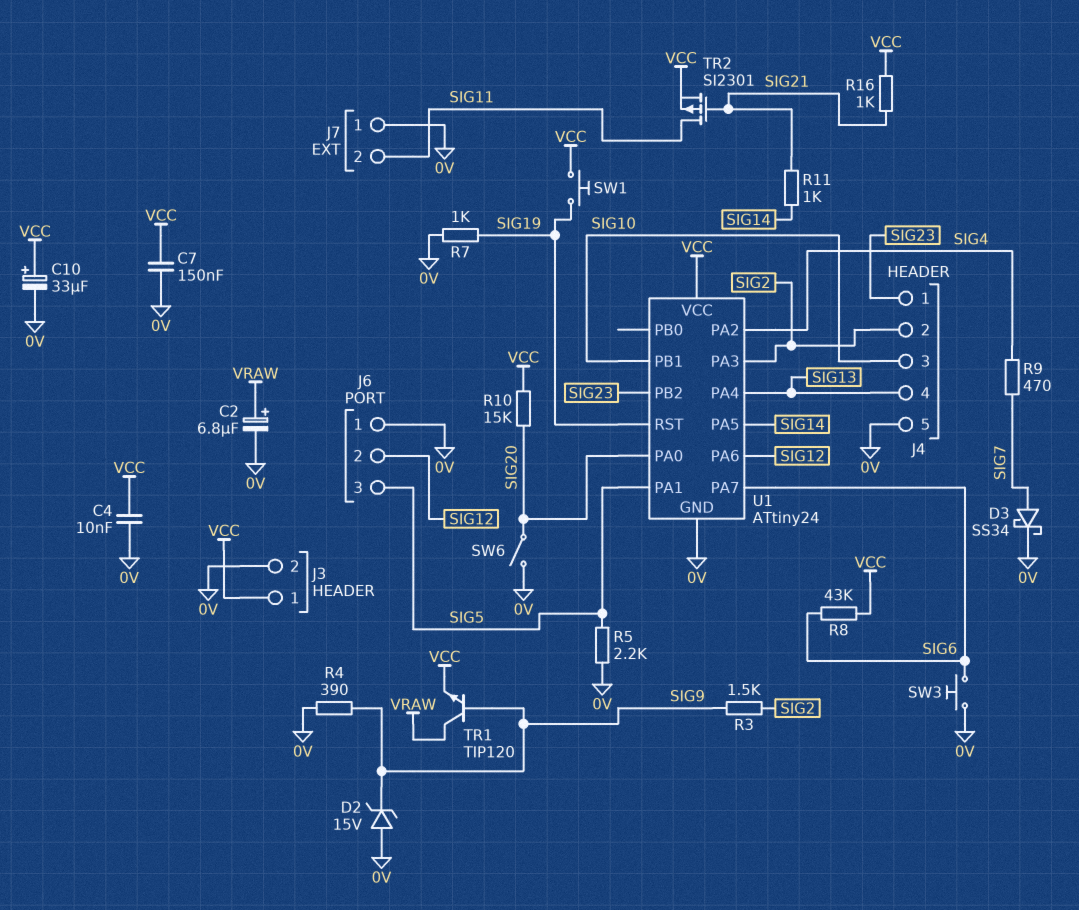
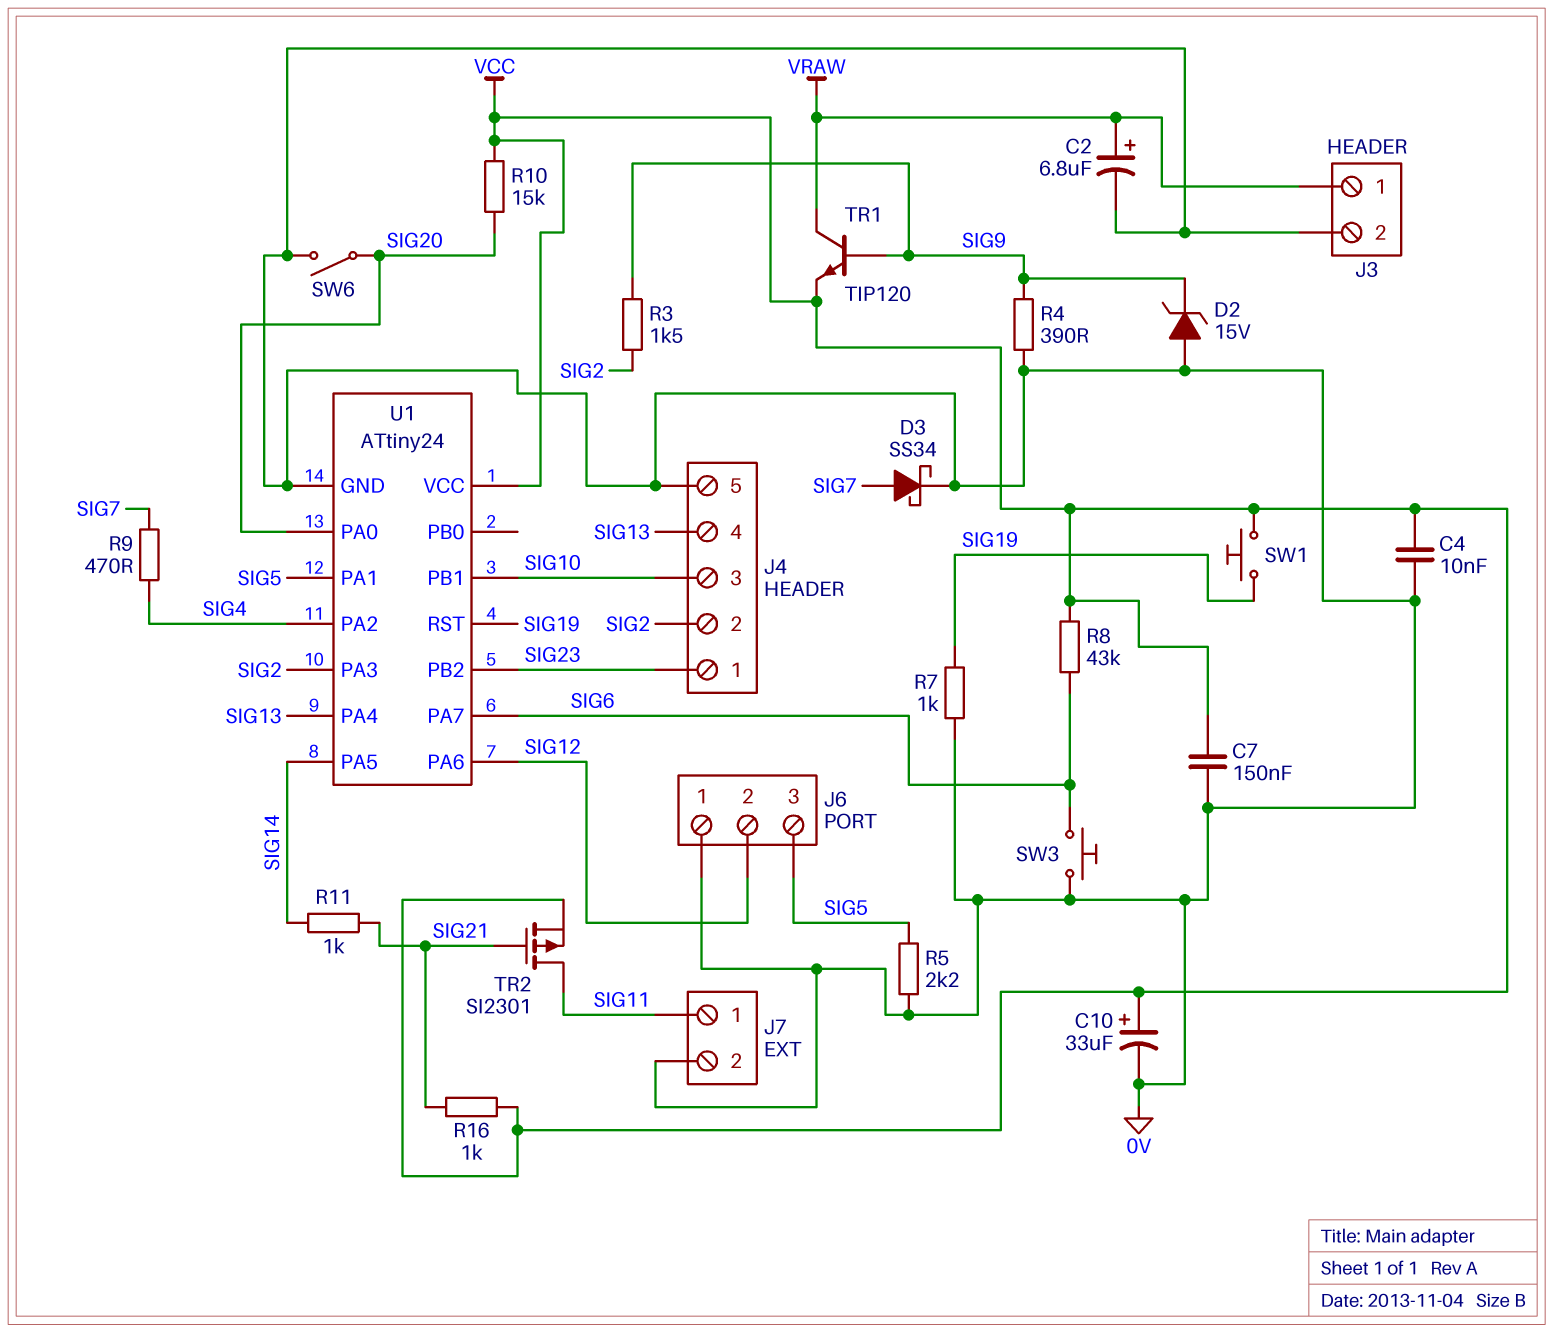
J3 pin 1: VCC -> VRAW
J7 pin 1: 0V -> SIG11
J7 pin 2: SIG11 -> 0V

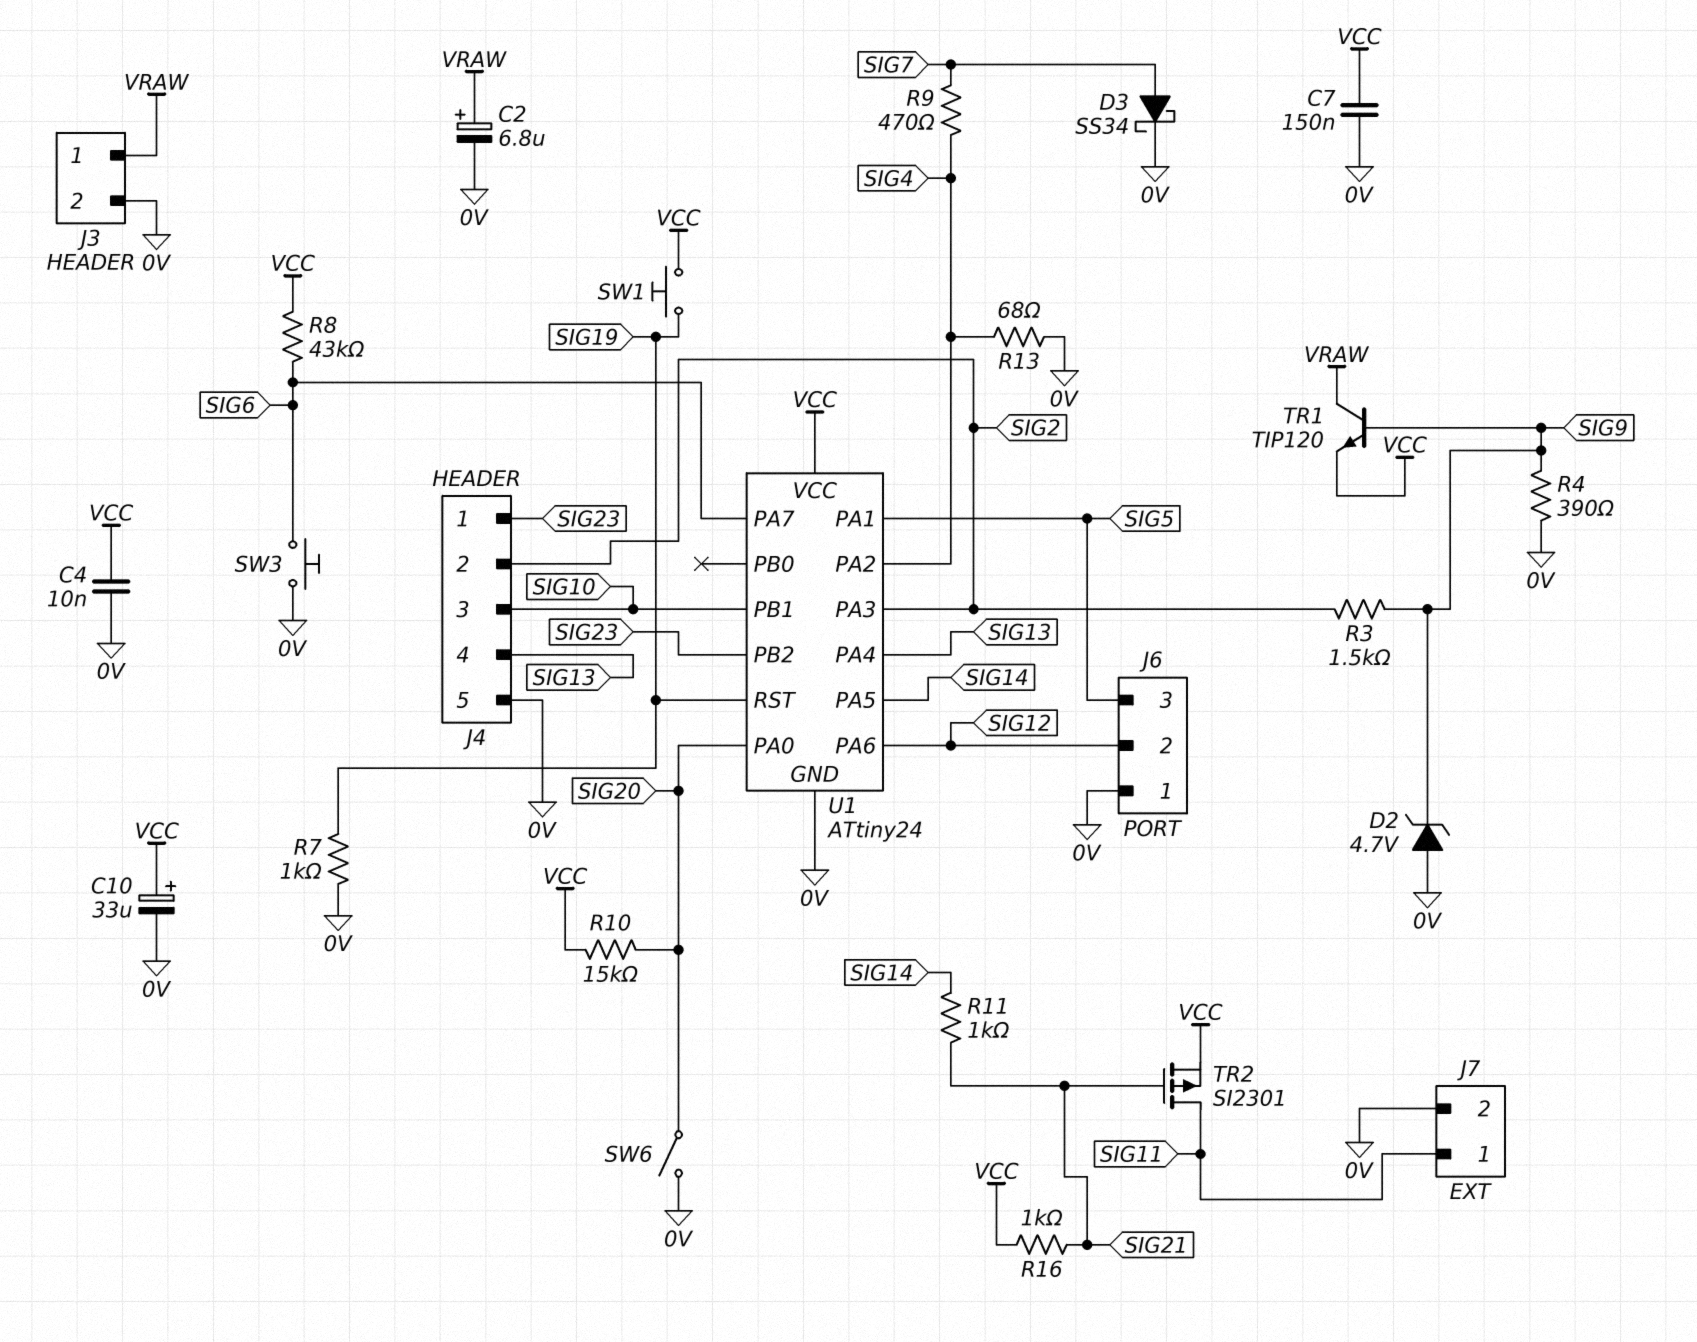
D2: zener 15V (A 0V, K SIG9) -> zener 4.7V (A 0V, K SIG9)
R5: 2.2k (0V, SIG5) -> none
R13: none -> 68 (0V, SIG4)

